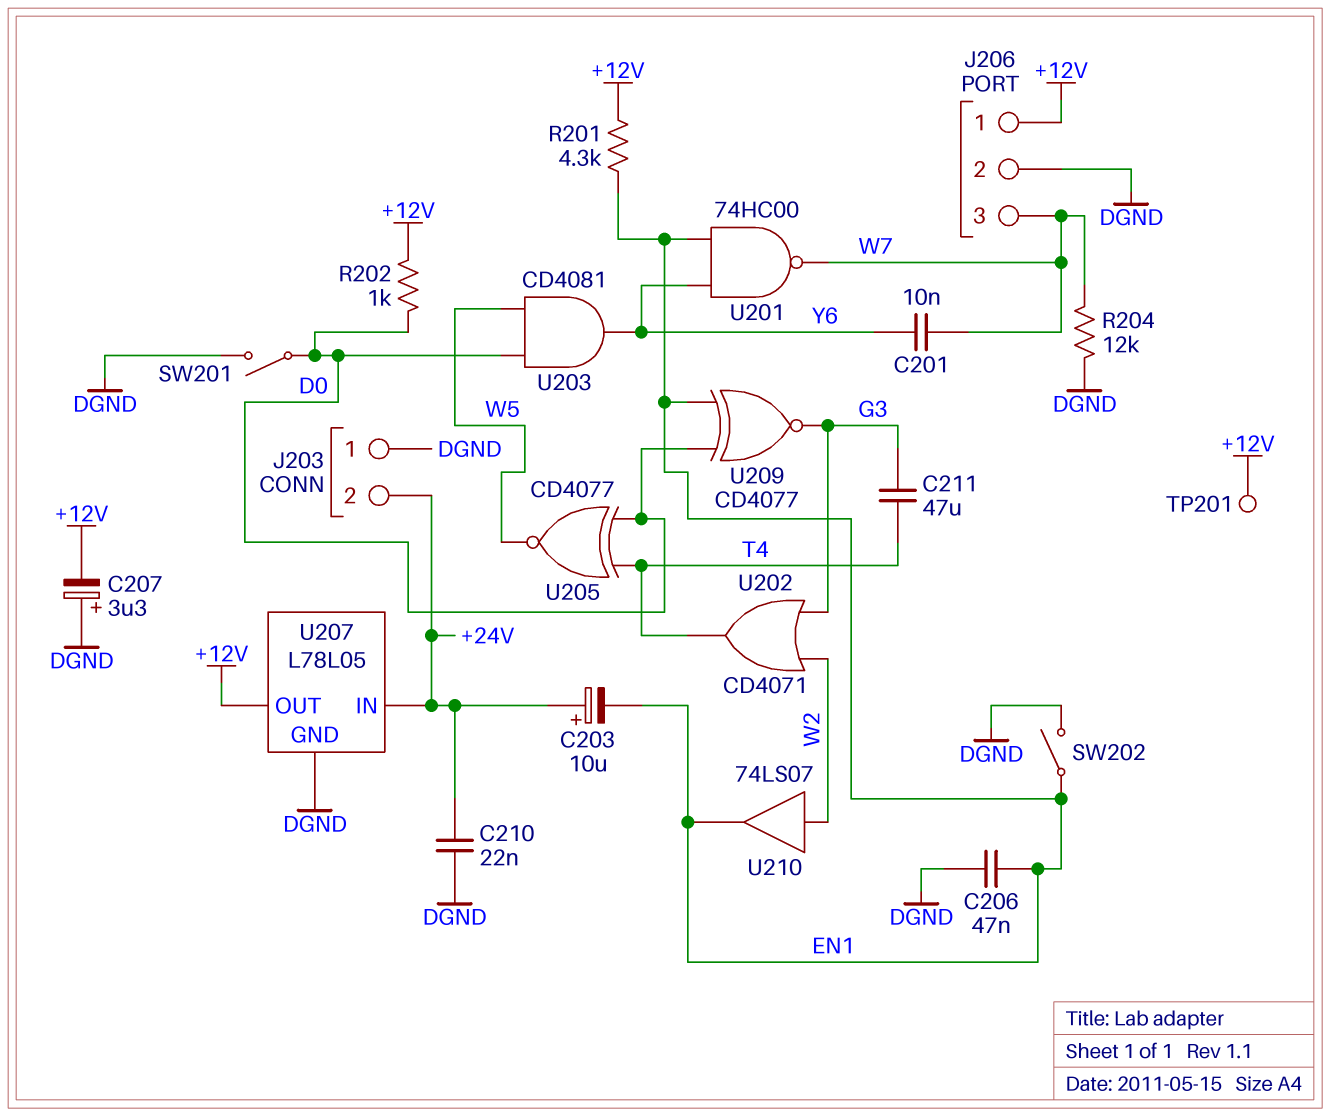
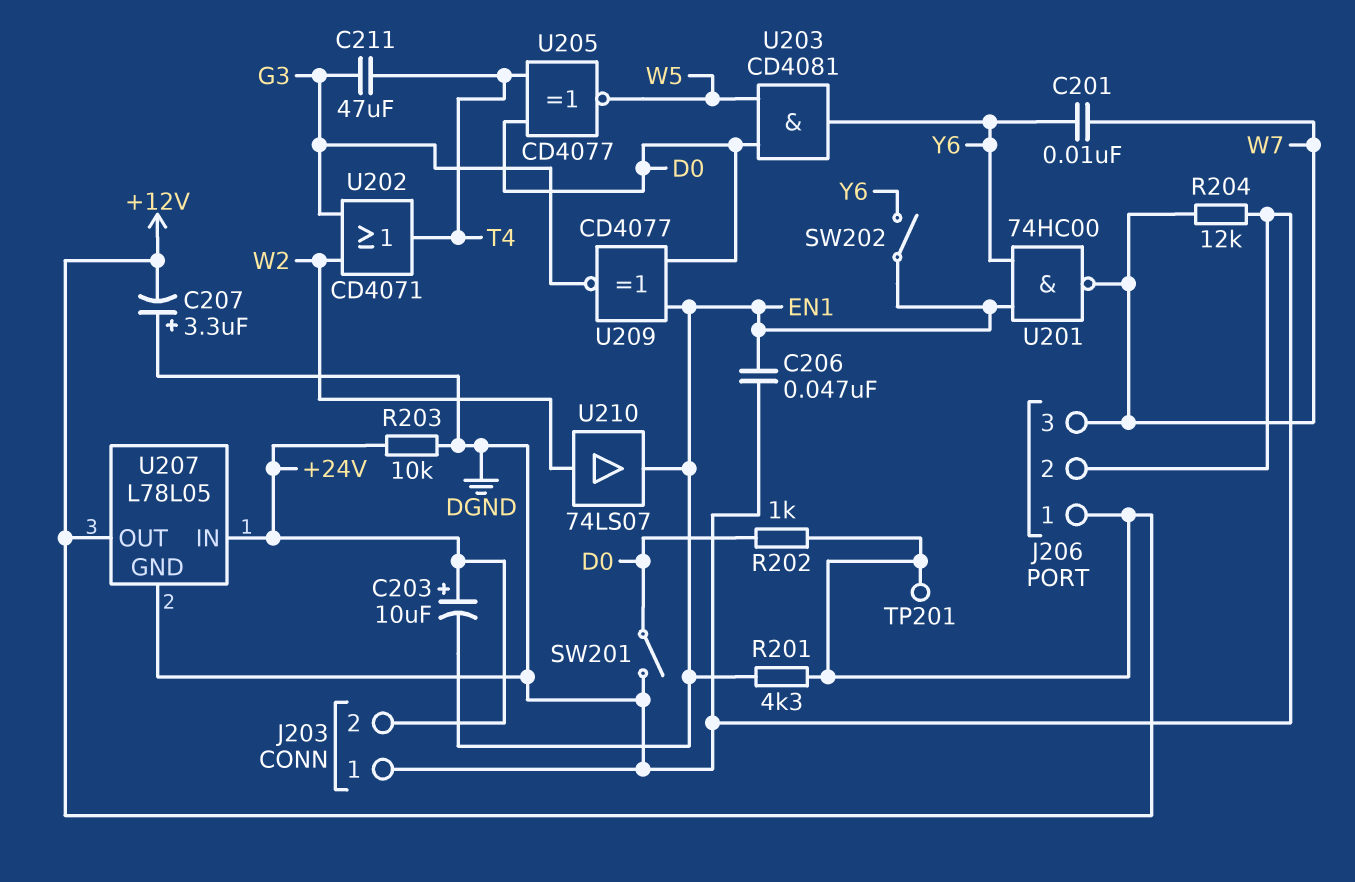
C210: 22nF (+24V, DGND) -> none
R203: none -> 10k (+24V, DGND)
SW202: switch (DGND, EN1) -> switch (EN1, Y6)

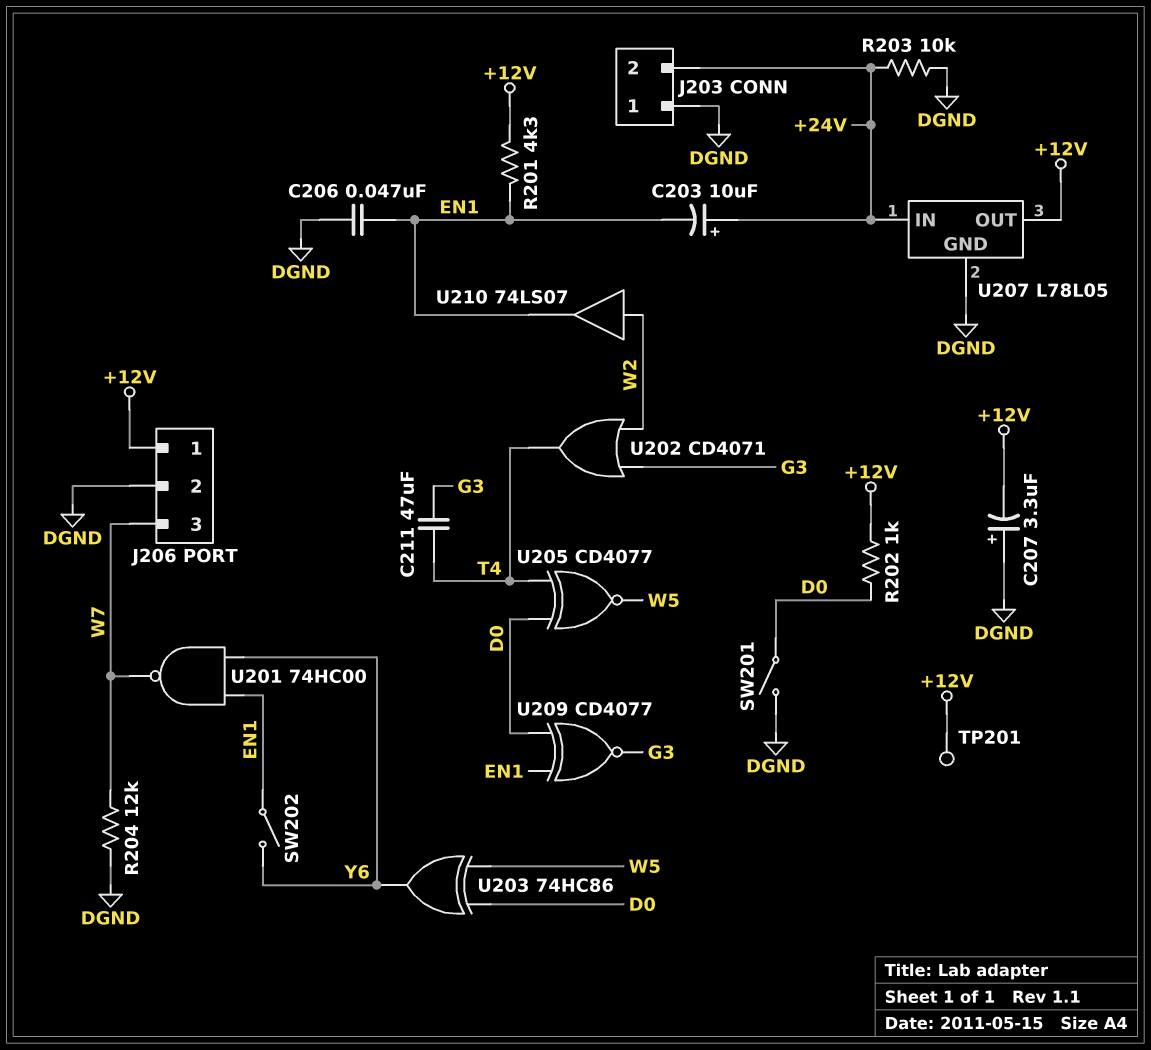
C201: 10nF (W7, Y6) -> none
U203: AND CD4081 (in D0, in W5, out Y6) -> XOR 74HC86 (in D0, in W5, out Y6)

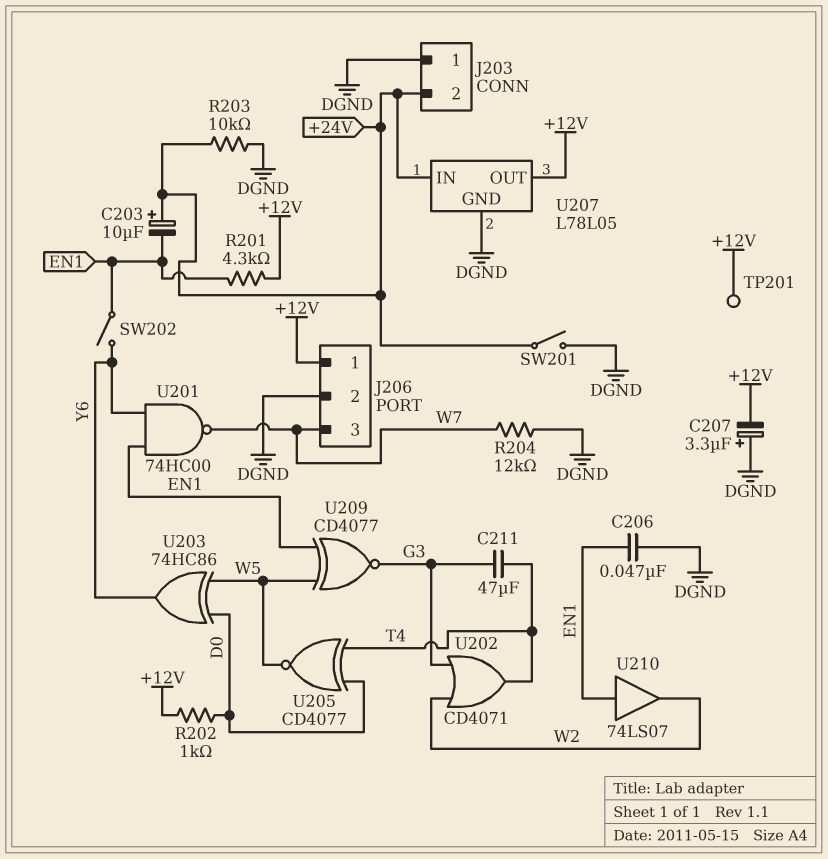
SW201: switch (D0, DGND) -> switch (+24V, DGND)
U209: XNOR CD4077 (in D0, in EN1, out G3) -> XNOR CD4077 (in EN1, in W5, out G3)
U210: buffer 74LS07 (in W2, out EN1) -> buffer 74LS07 (in EN1, out W2)

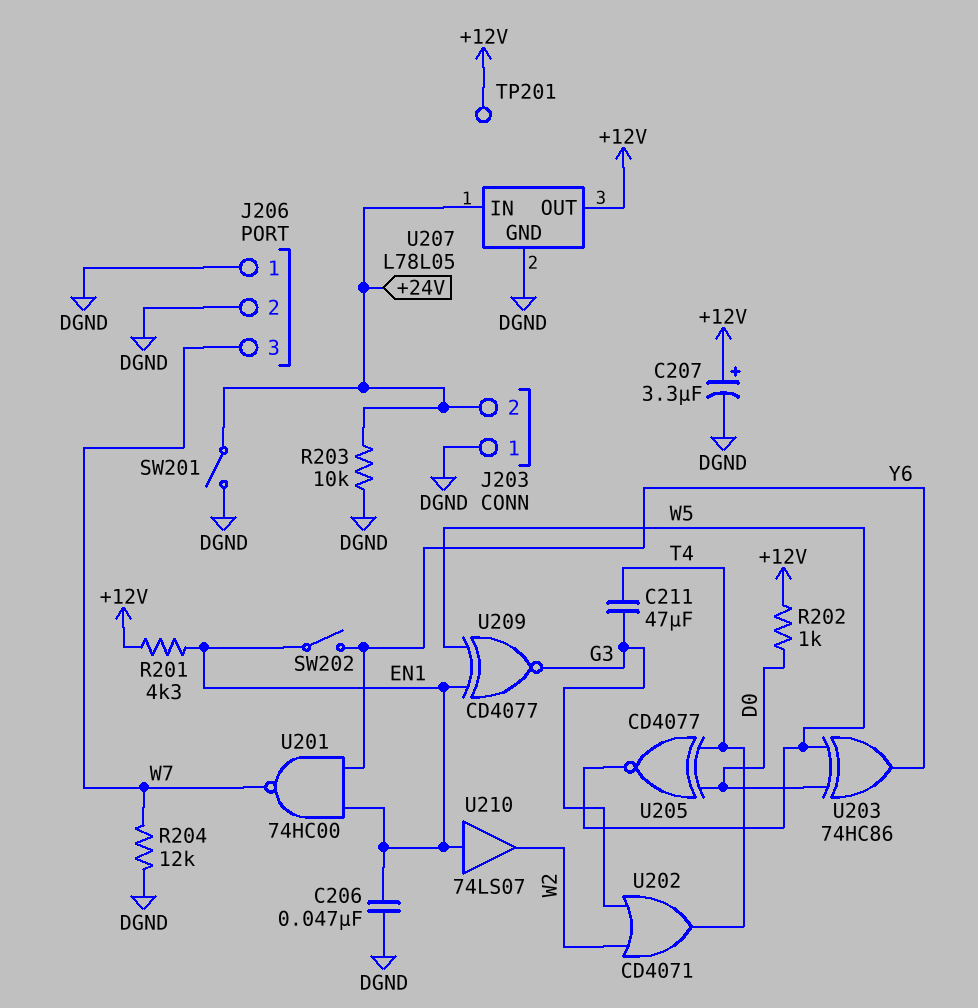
C203: 10uF (plus +24V, minus EN1) -> none
C207: 3.3uF (plus DGND, minus +12V) -> 3.3uF (plus +12V, minus DGND)
J206 pin 1: +12V -> DGND

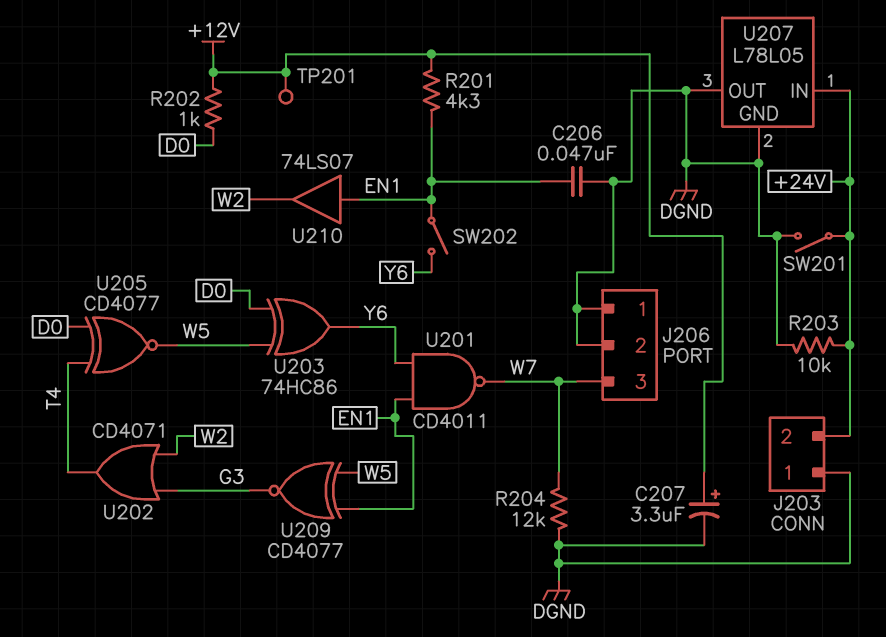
C211: 47uF (G3, T4) -> none
U201: NAND 74HC00 (in EN1, in Y6, out W7) -> NAND CD4011 (in EN1, in Y6, out W7)
U207 pin OUT: +12V -> DGND

